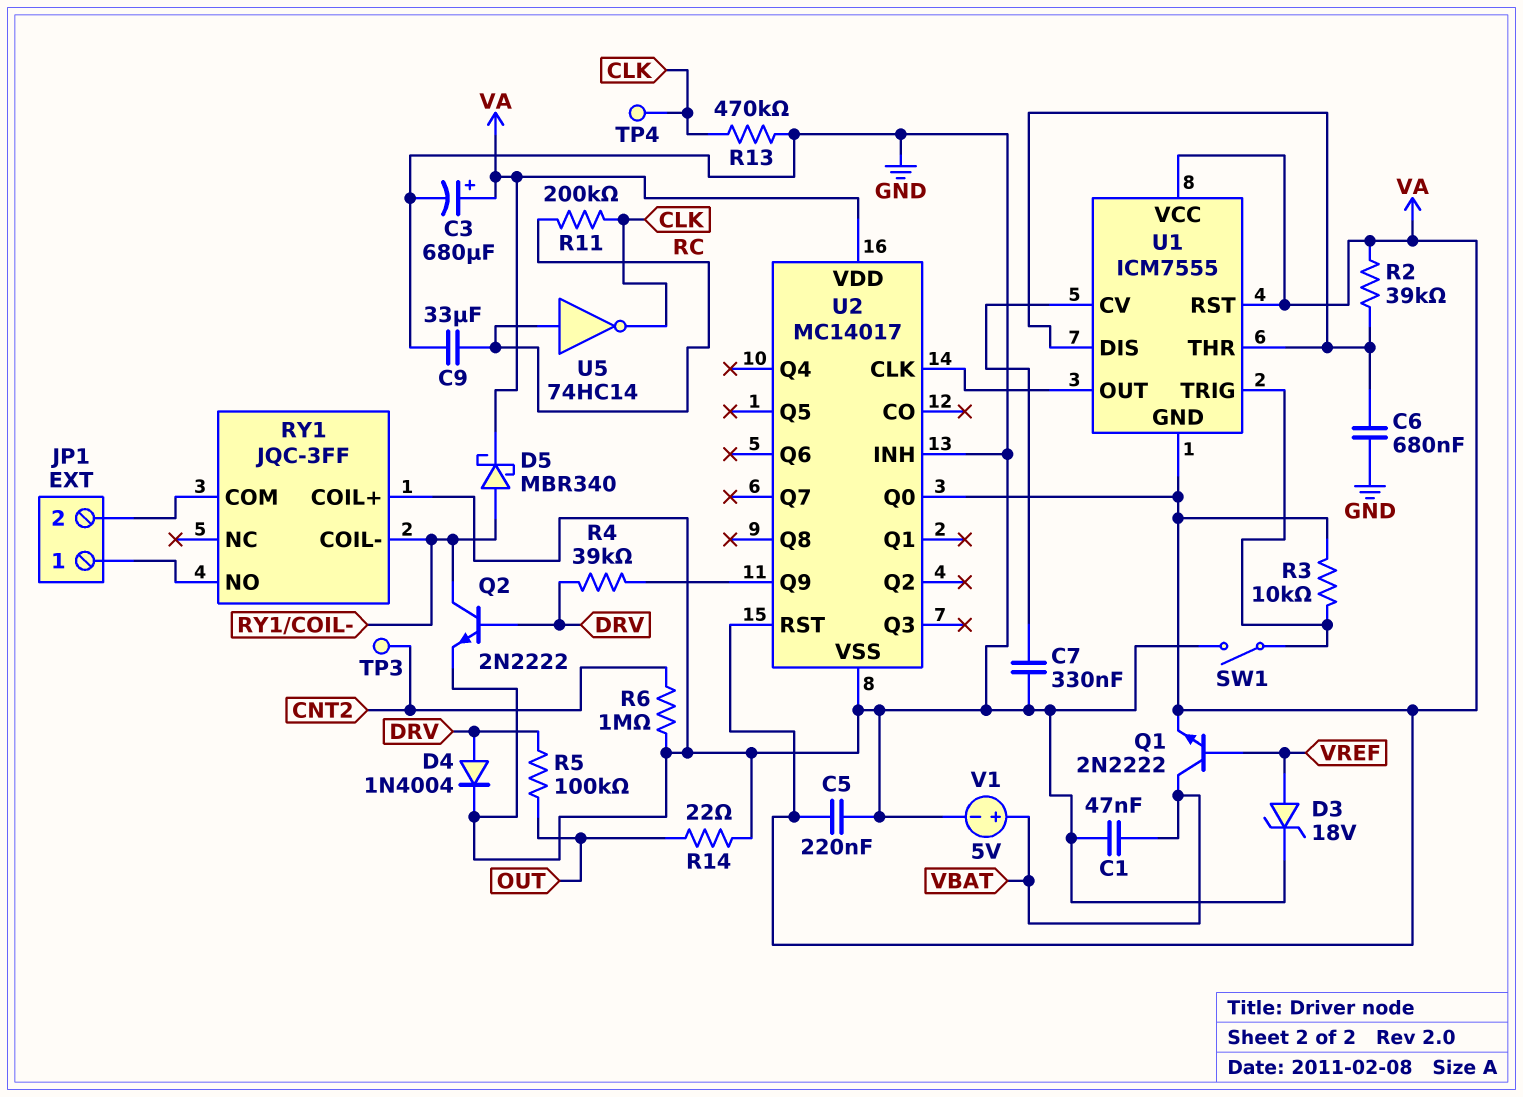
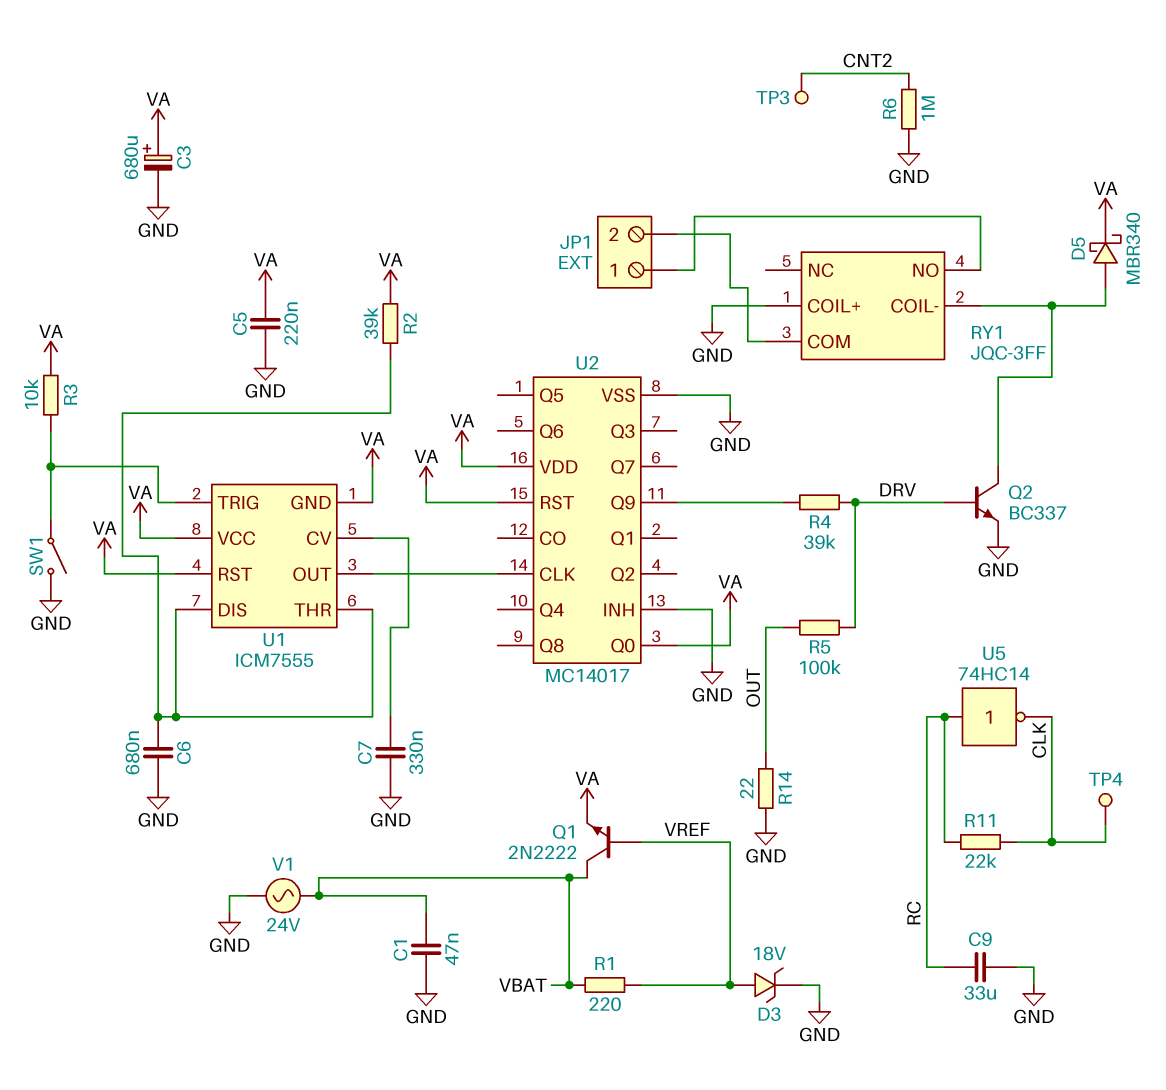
D4: diode 1N4004 (A DRV, K GND) -> none
Q2: NPN 2N2222 (B DRV, C RY1/COIL-, E GND) -> NPN BC337 (B DRV, C RY1/COIL-, E GND)
R1: none -> 220 (VBAT, VREF)
R11: 200k (CLK, RC) -> 22k (CLK, RC)
R13: 470k (CLK, GND) -> none
V1: 5V (plus VBAT, minus GND) -> AC 24V (GND, VBAT)

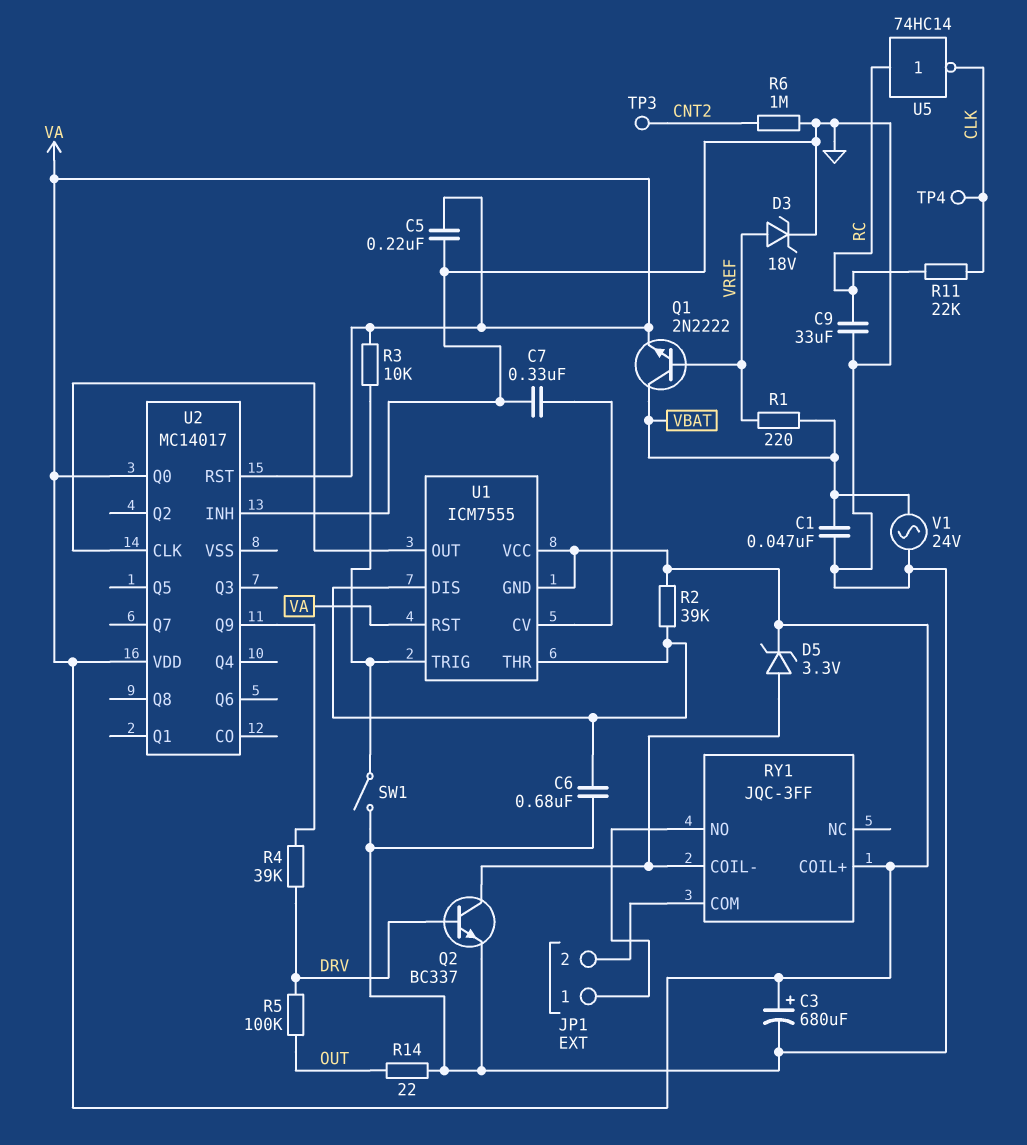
D5: schottky MBR340 (A RY1/COIL-, K VA) -> zener 3.3V (A RY1/COIL-, K VA)
RY1 pin COIL+: GND -> VA
U2 pin VSS: GND -> none

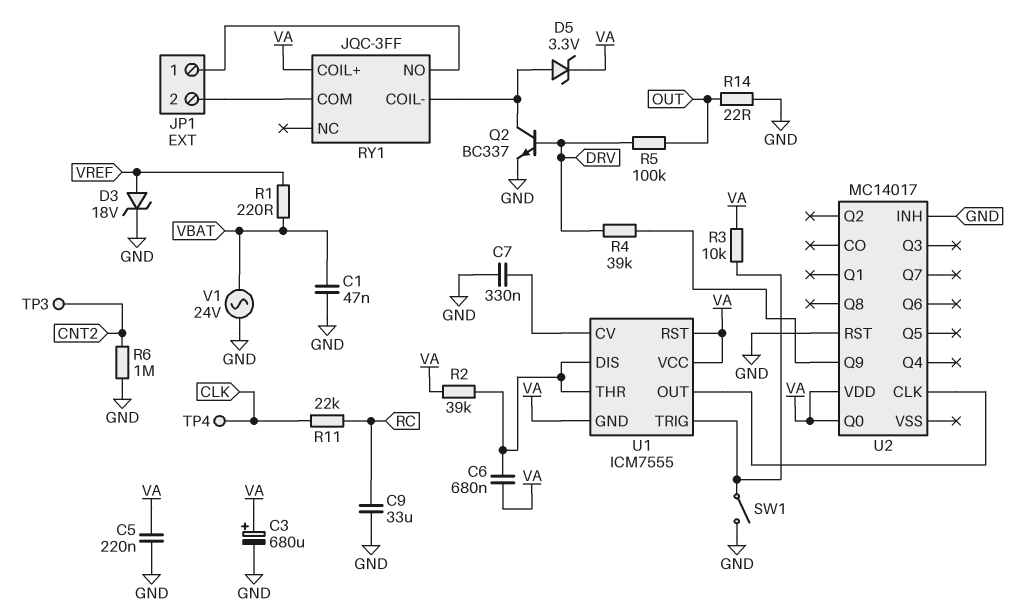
C6: 680nF (GND, U1/DIS) -> 680nF (U1/DIS, VA)
Q1: NPN 2N2222 (B VREF, C VBAT, E VA) -> none
U2 pin RST: VA -> GND
U5: NOT 74HC14 (in RC, out CLK) -> none

